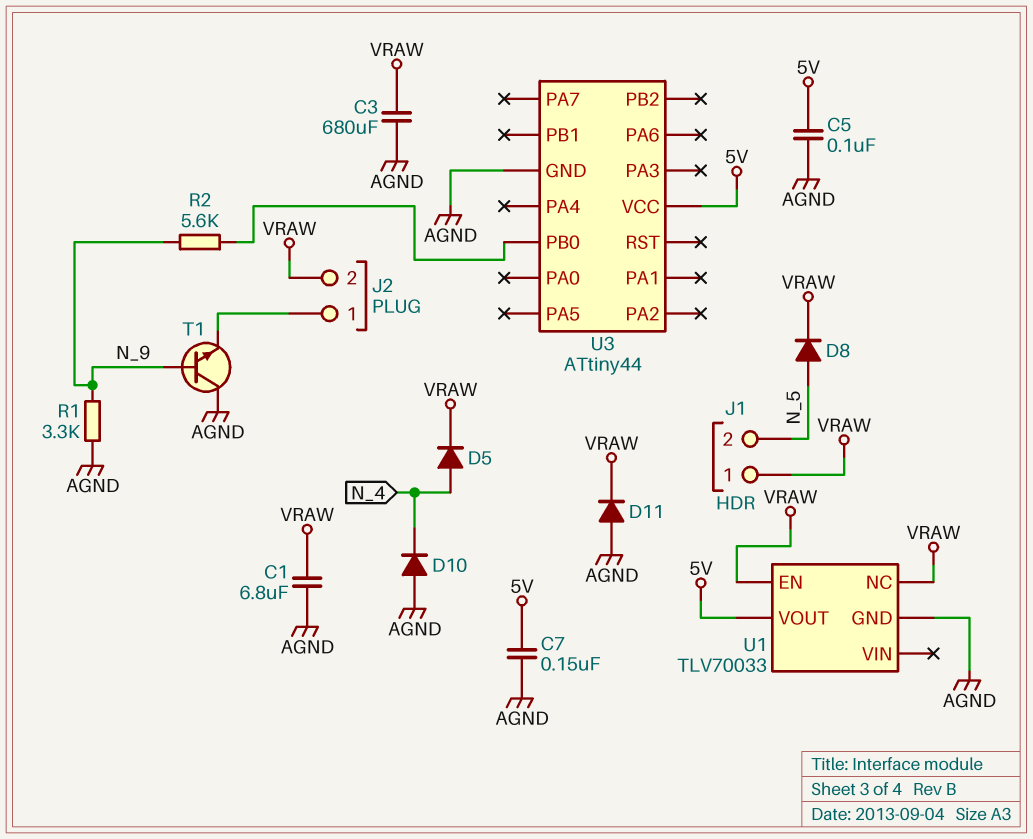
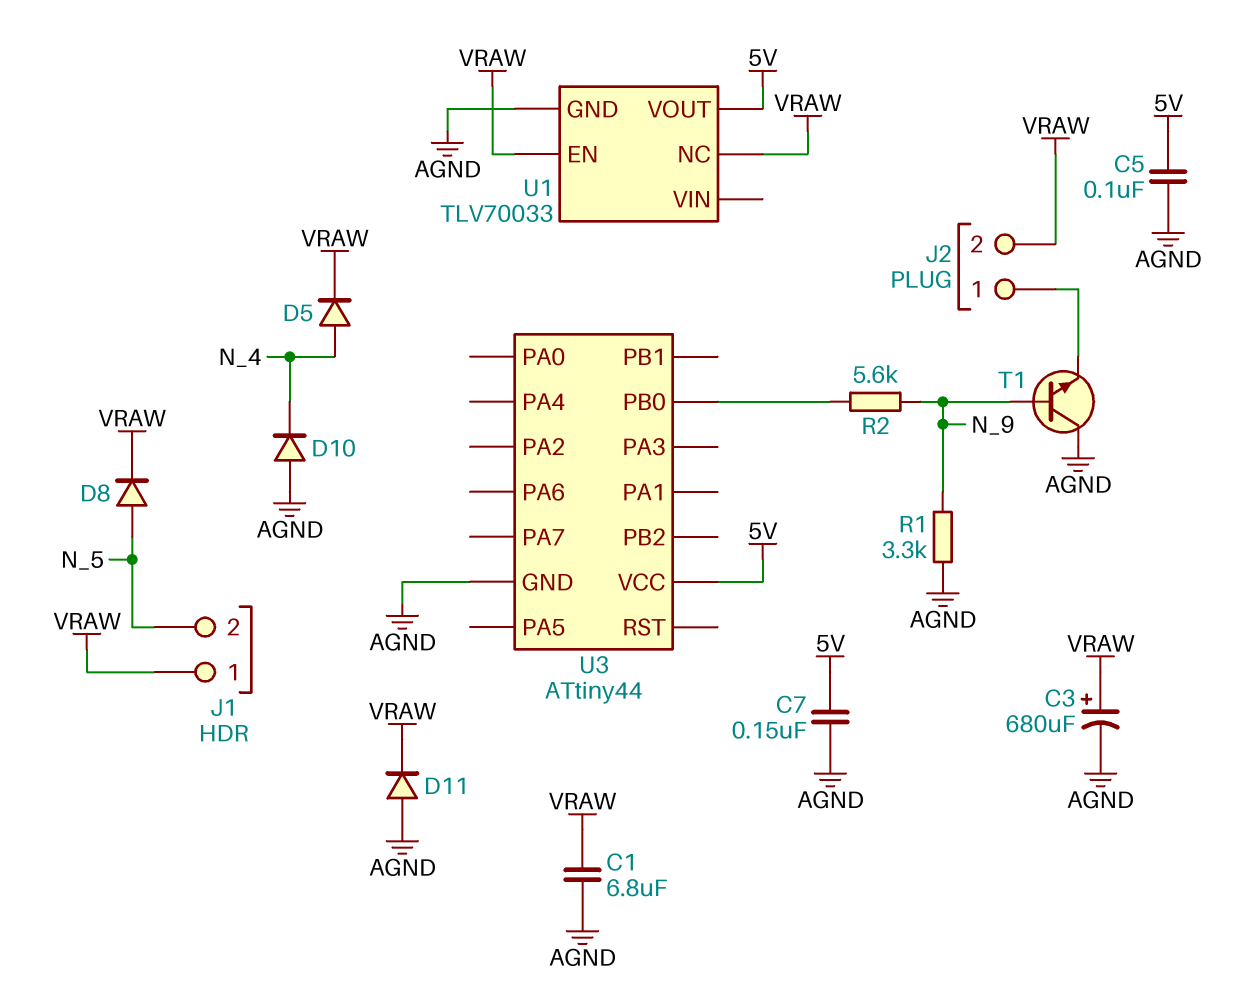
C3: 680uF (AGND, VRAW) -> 680uF (plus VRAW, minus AGND)

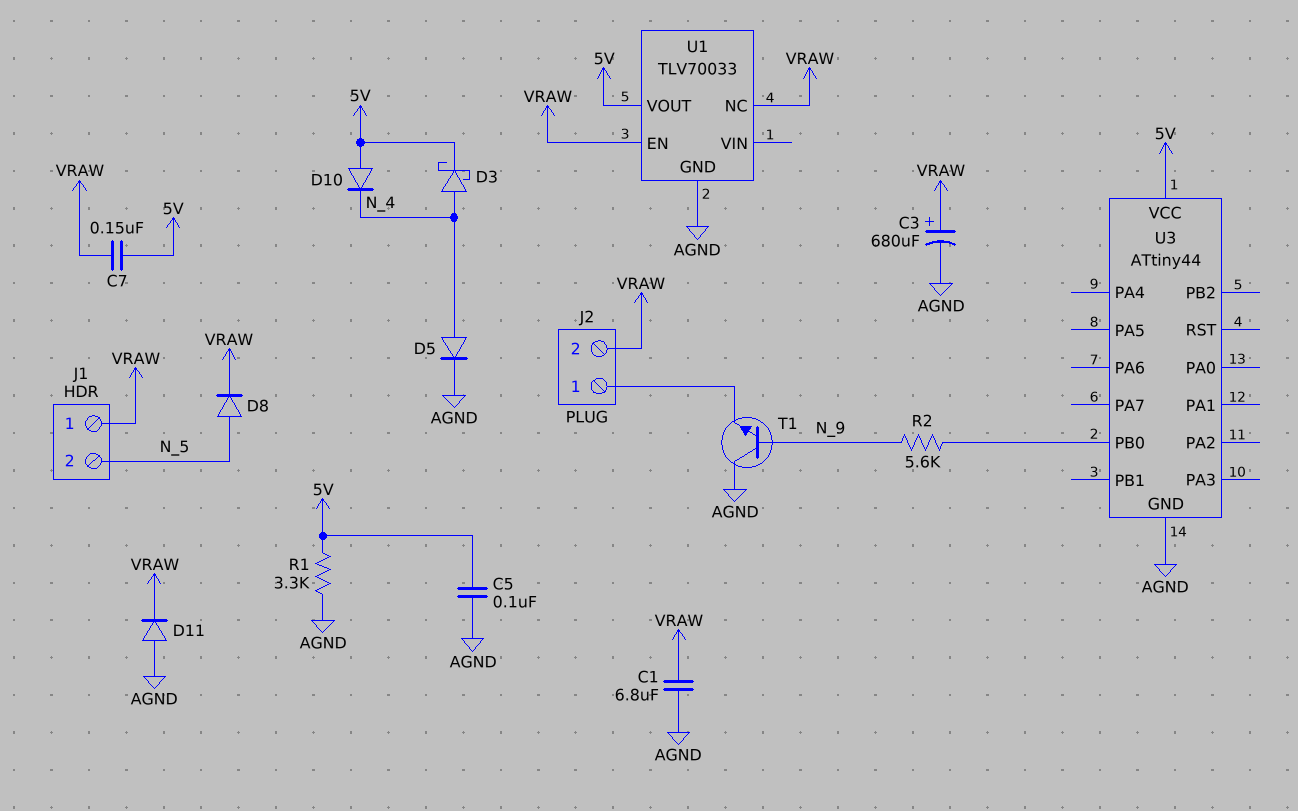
C7: 150nF (5V, AGND) -> 150nF (5V, VRAW)
D3: none -> schottky (A N_4, K 5V)
D5: diode (A N_4, K VRAW) -> diode (A N_4, K AGND)
D10: diode (A AGND, K N_4) -> diode (A 5V, K N_4)
R1: 3.3k (AGND, N_9) -> 3.3k (5V, AGND)

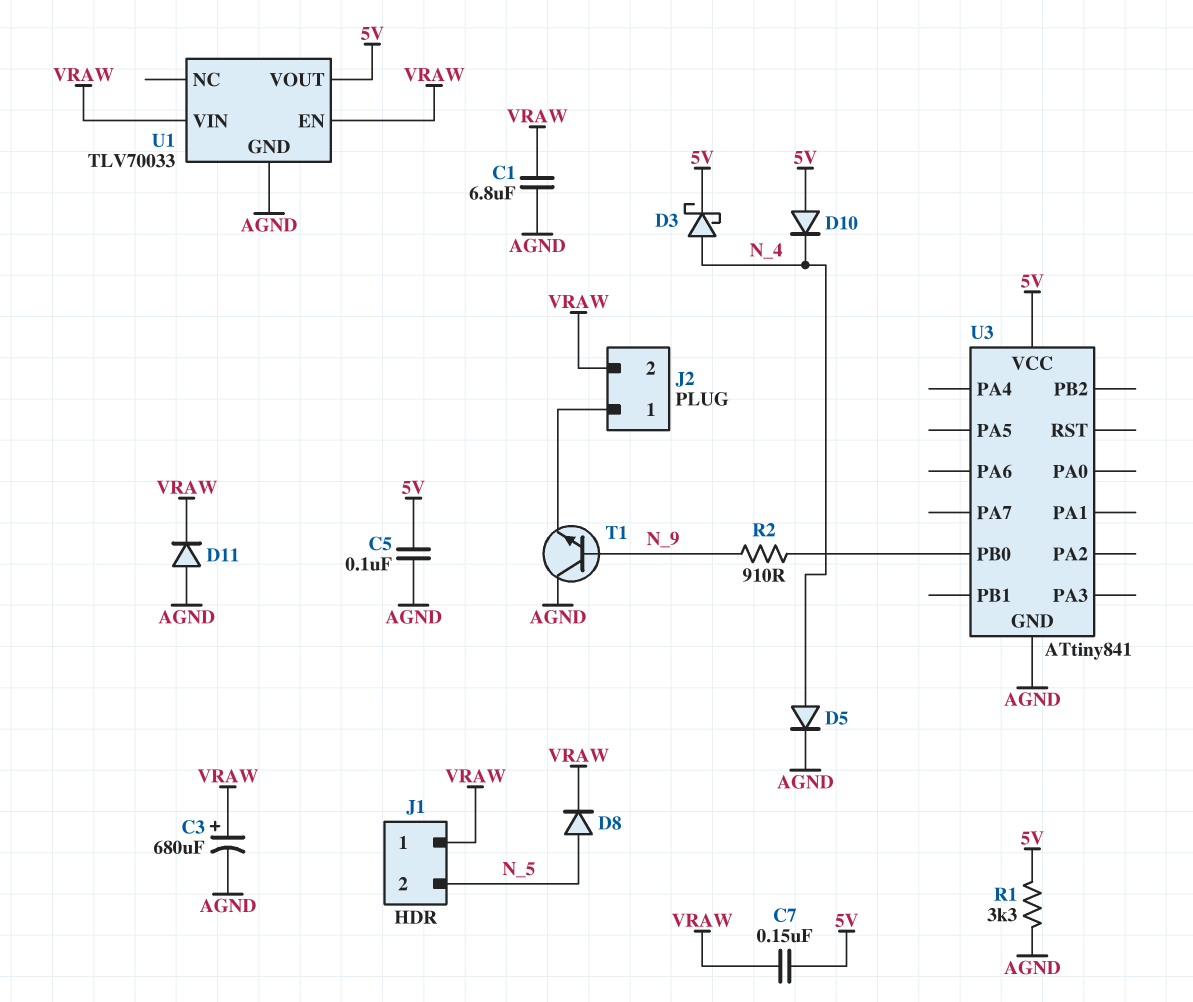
R2: 5.6k (N_9, U3/PB0) -> 910 (N_9, U3/PB0)
U1 pin NC: VRAW -> none
U1 pin VIN: none -> VRAW
U3: ATtiny44 -> ATtiny841

